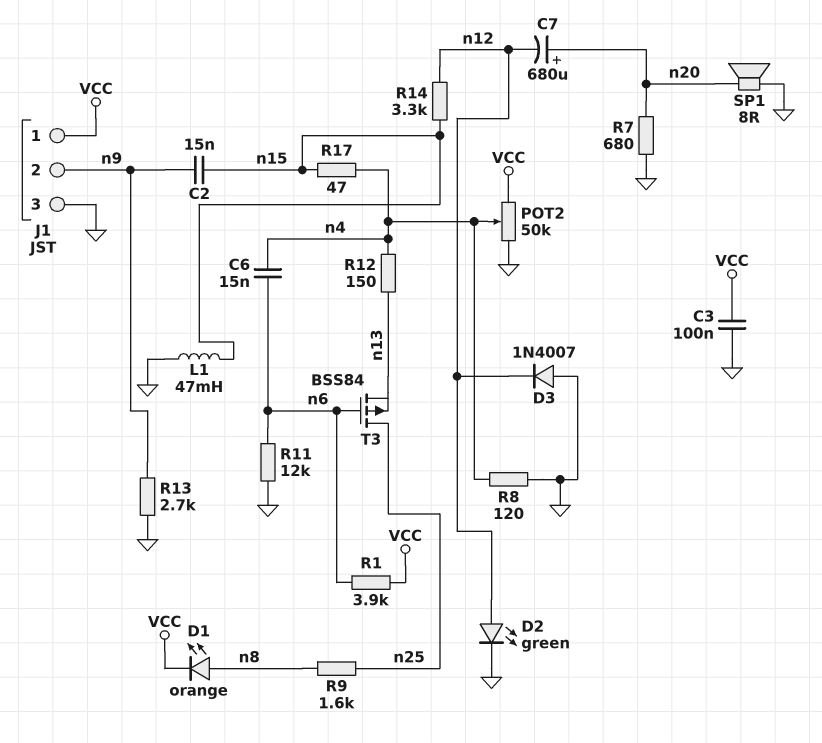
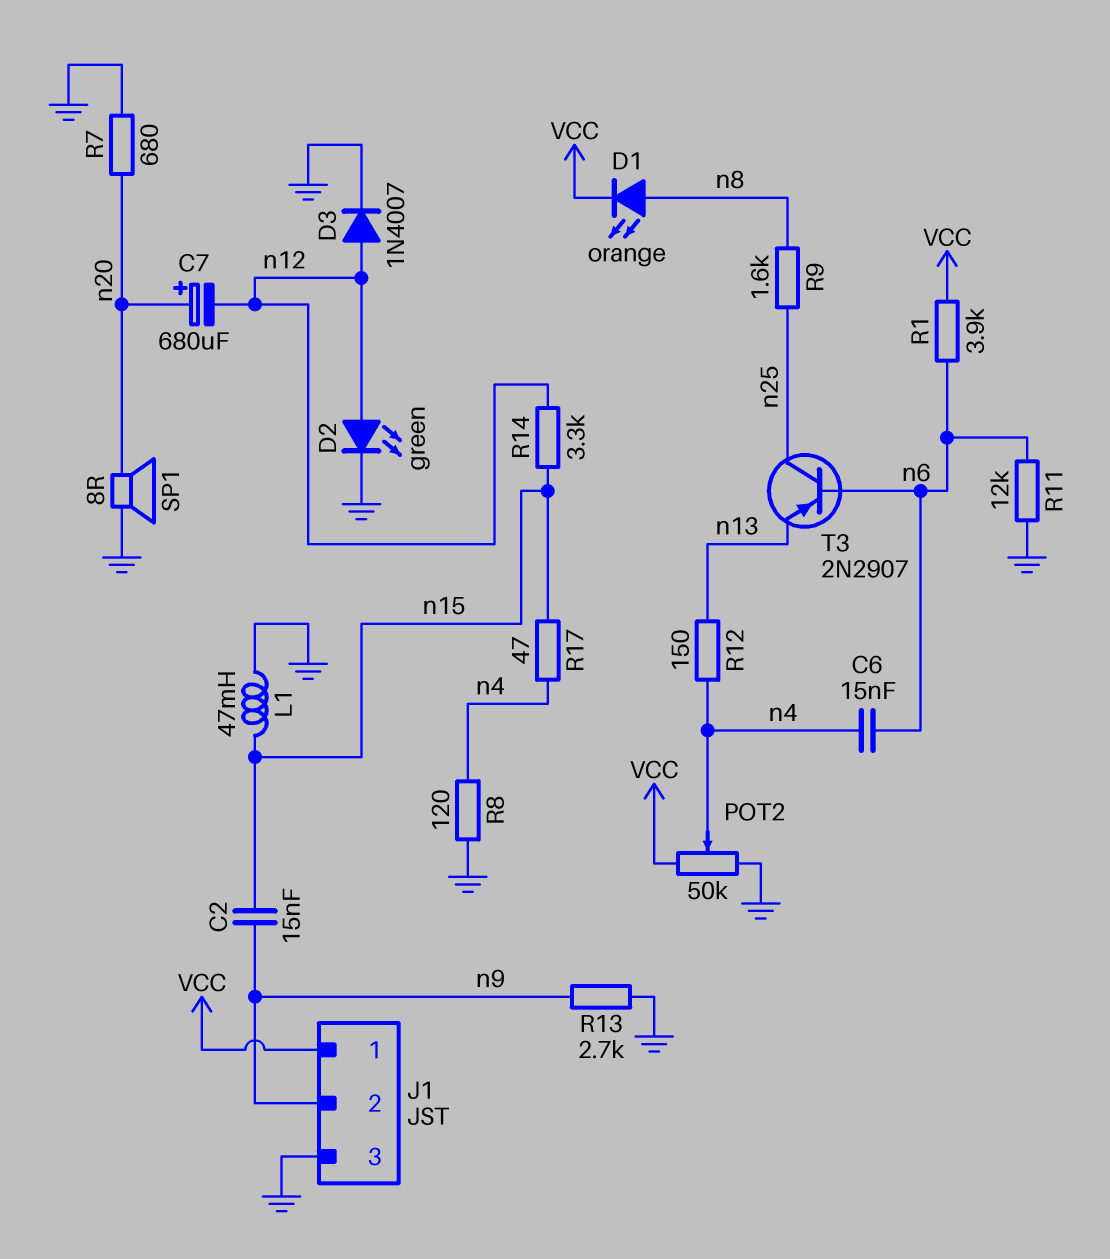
C3: 100nF (GND, VCC) -> none
D3: diode 1N4007 (A GND, K n12) -> diode 1N4007 (A n12, K GND)
T3: PMOS BSS84 (G n6, D n25, S n13) -> PNP 2N2907 (B n6, C n25, E n13)

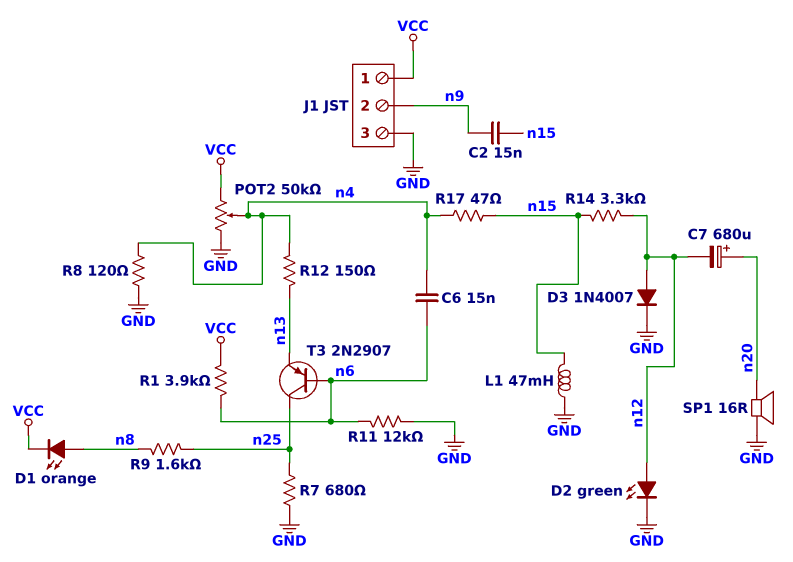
R7: 680 (GND, n20) -> 680 (GND, n25)
R13: 2.7k (GND, n9) -> none
SP1: speaker 8R (GND, n20) -> speaker 16R (GND, n20)

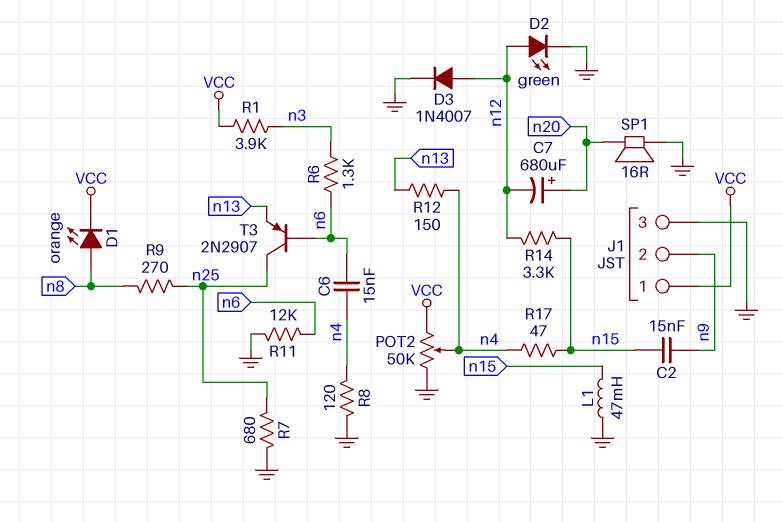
R1: 3.9k (VCC, n6) -> 3.9k (VCC, n3)
R6: none -> 1.3k (n3, n6)
R9: 1.6k (n8, n25) -> 270 (n8, n25)

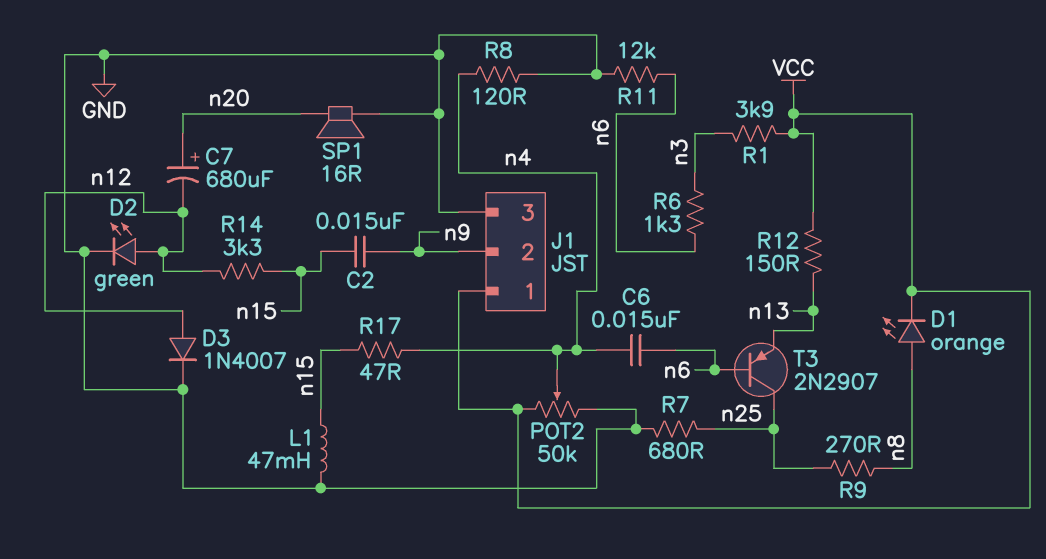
R12: 150 (n4, n13) -> 150 (VCC, n13)

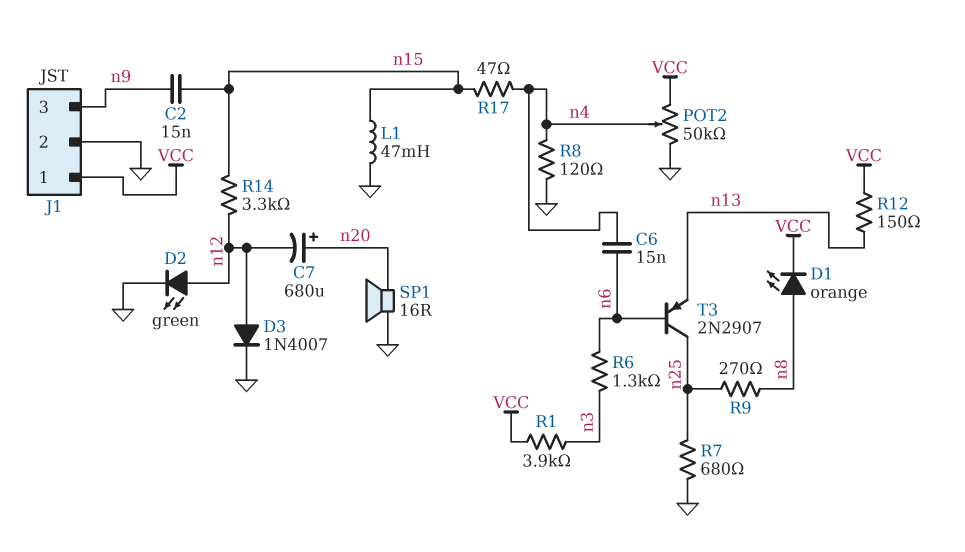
J1 pin 2: n9 -> GND
J1 pin 3: GND -> n9
R11: 12k (GND, n6) -> none

